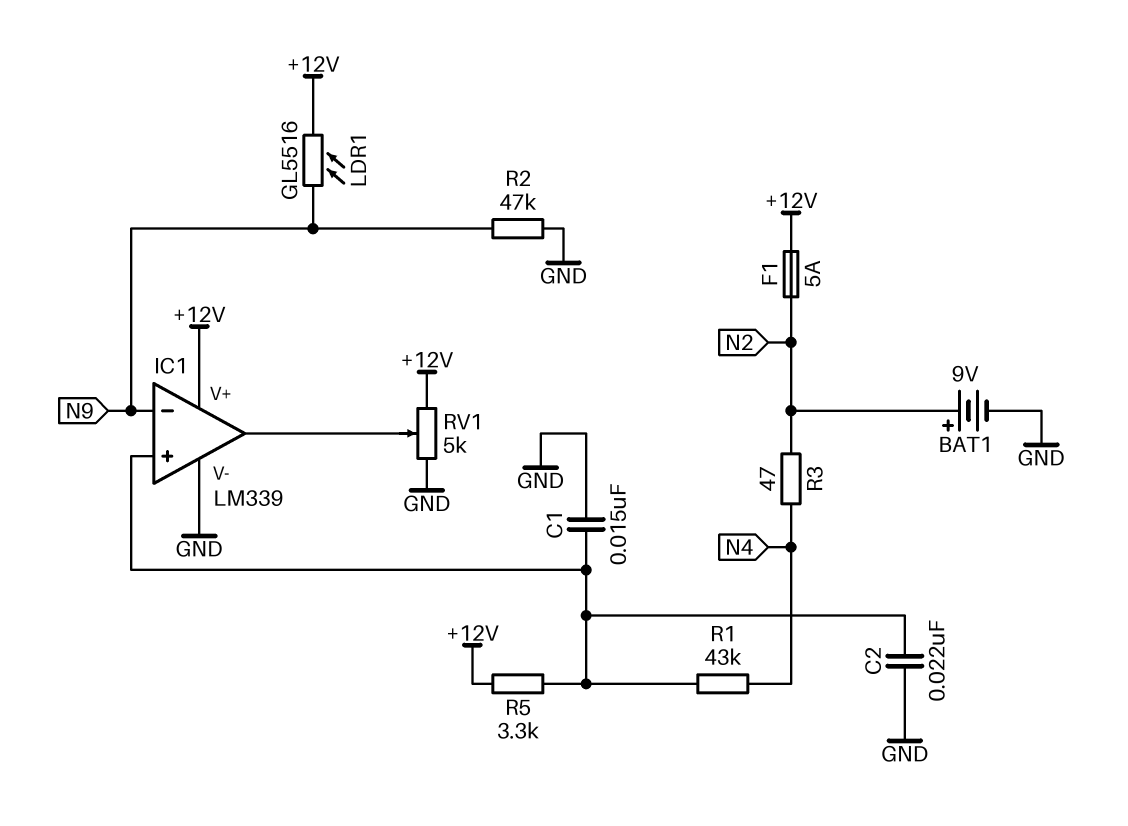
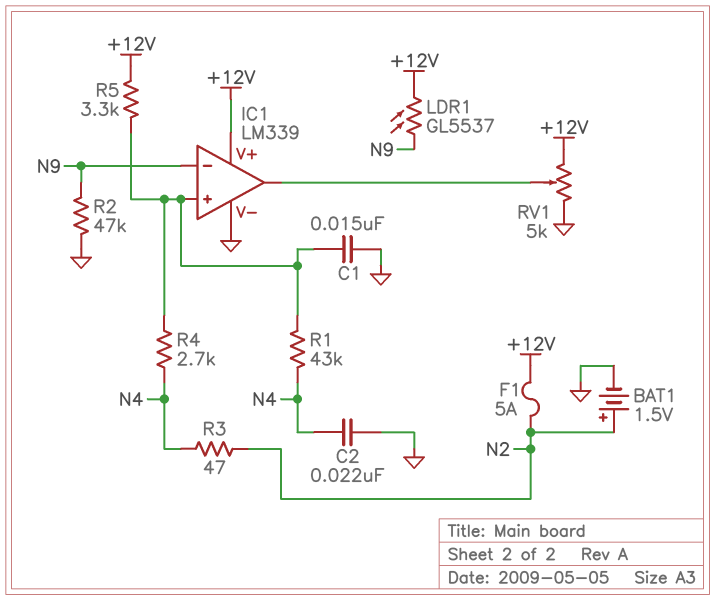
BAT1: 9V (plus N2, minus GND) -> 1.5V (plus N2, minus GND)
C2: 22nF (GND, IC1/in+) -> 22nF (GND, N4)
LDR1: GL5516 (+12V, N9) -> GL5537 (+12V, N9)
R4: none -> 2.7k (IC1/in+, N4)

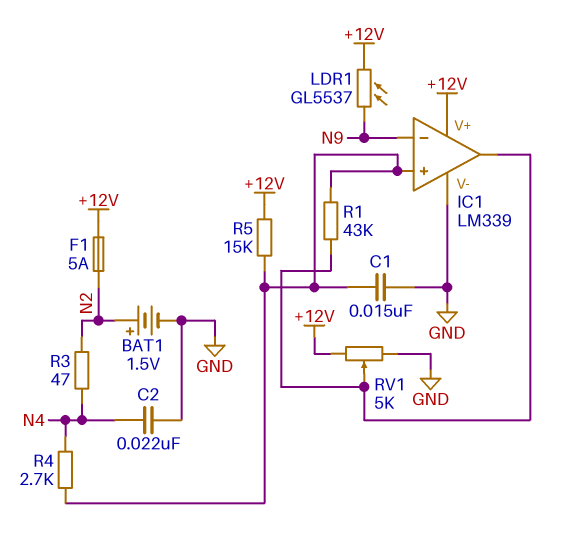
R1: 43k (IC1/in+, N4) -> 43k (IC1/in+, IC1/out)
R2: 47k (GND, N9) -> none
R5: 3.3k (+12V, IC1/in+) -> 15k (+12V, IC1/in+)

